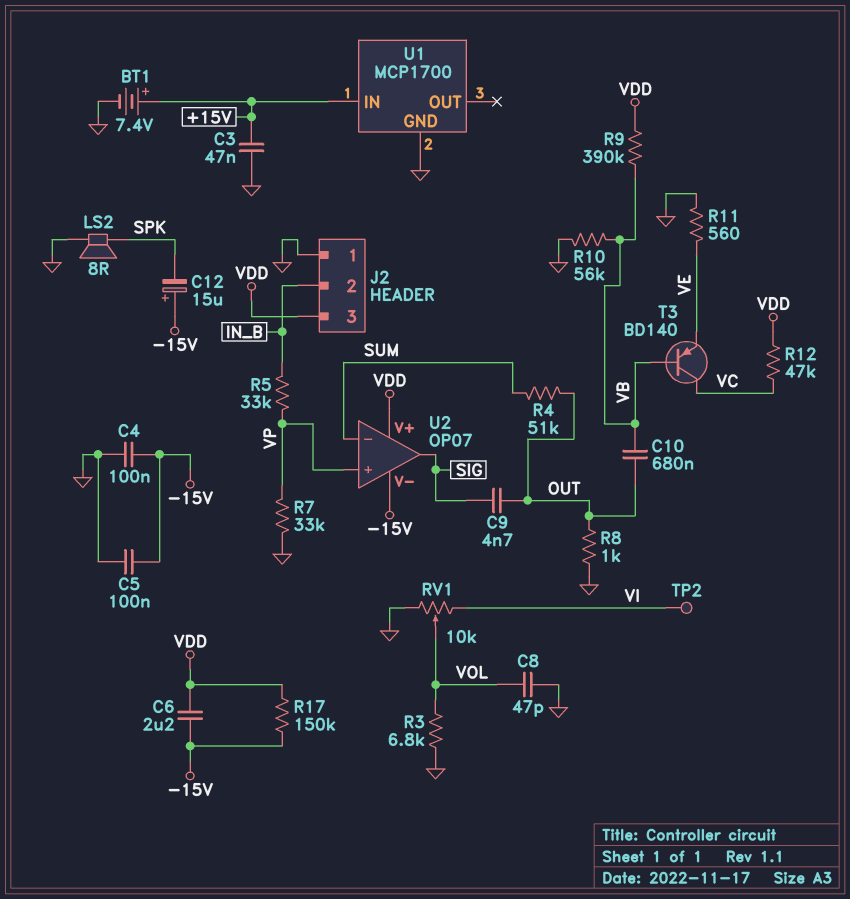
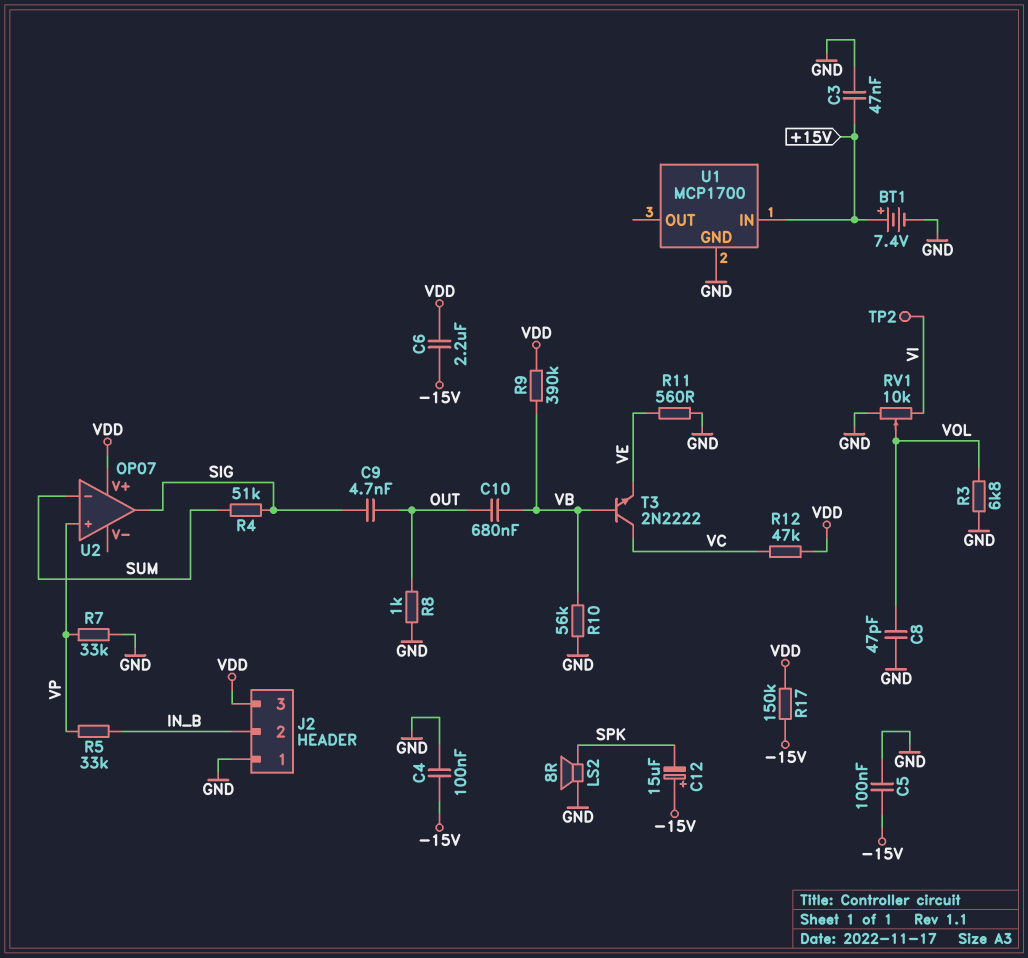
R4: 51k (OUT, SUM) -> 51k (SIG, SUM)
T3: PNP BD140 (B VB, C VC, E VE) -> NPN 2N2222 (B VB, C VC, E VE)
U2 pin V-: -15V -> none

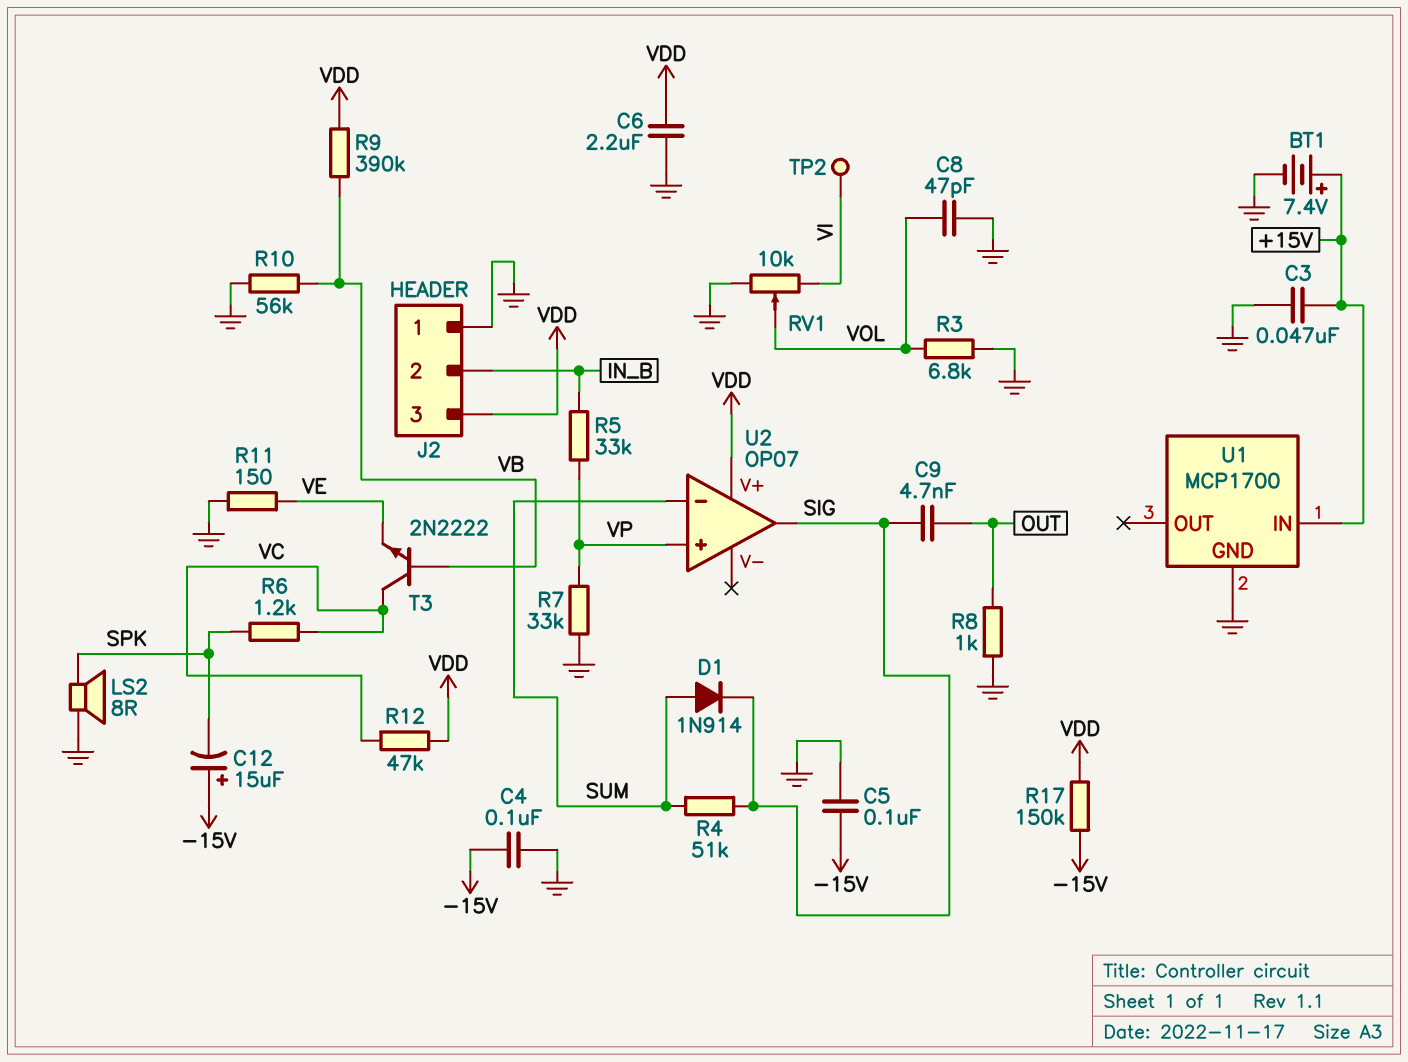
C6: 2.2uF (-15V, VDD) -> 2.2uF (GND, VDD)
C10: 680nF (OUT, VB) -> none
D1: none -> diode 1N914 (A SUM, K SIG)
R6: none -> 1.2k (SPK, VC)
R11: 560 (GND, VE) -> 150 (GND, VE)

